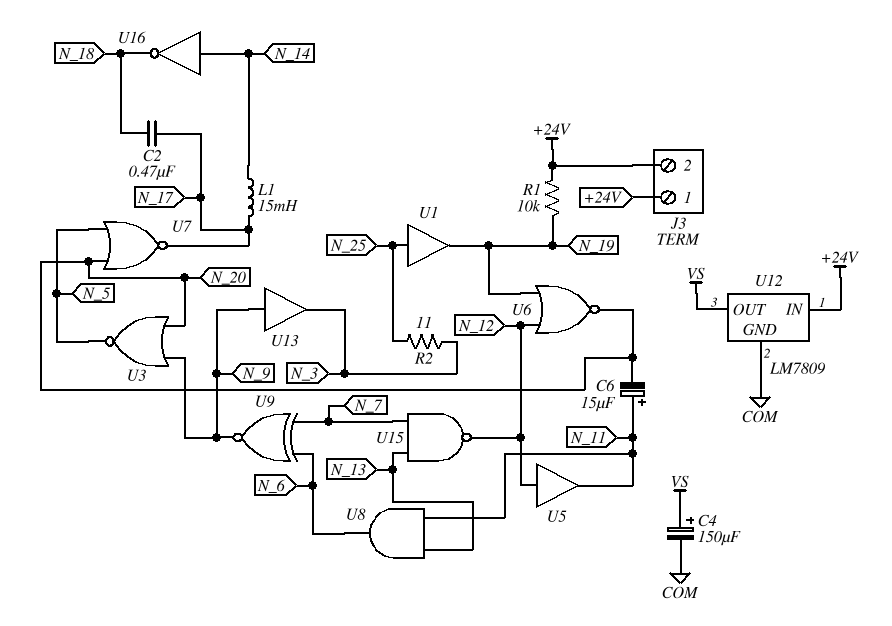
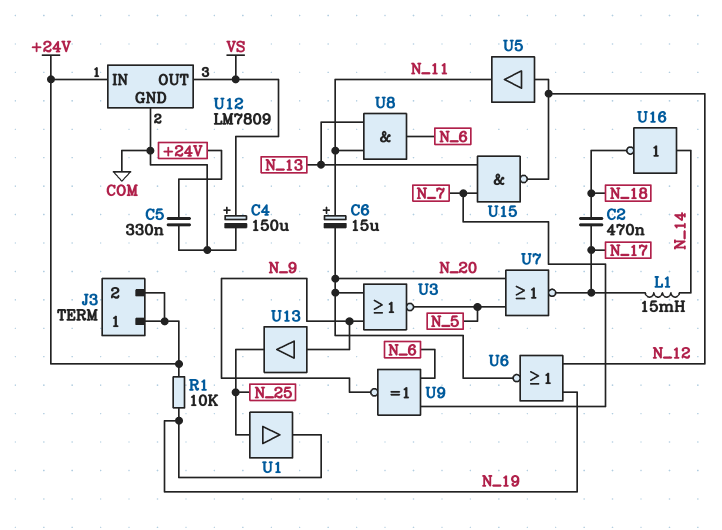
C5: none -> 330nF (+24V, COM)
R2: 11 (N_3, N_25) -> none
U13: buffer (in N_9, out N_3) -> buffer (in N_9, out N_25)

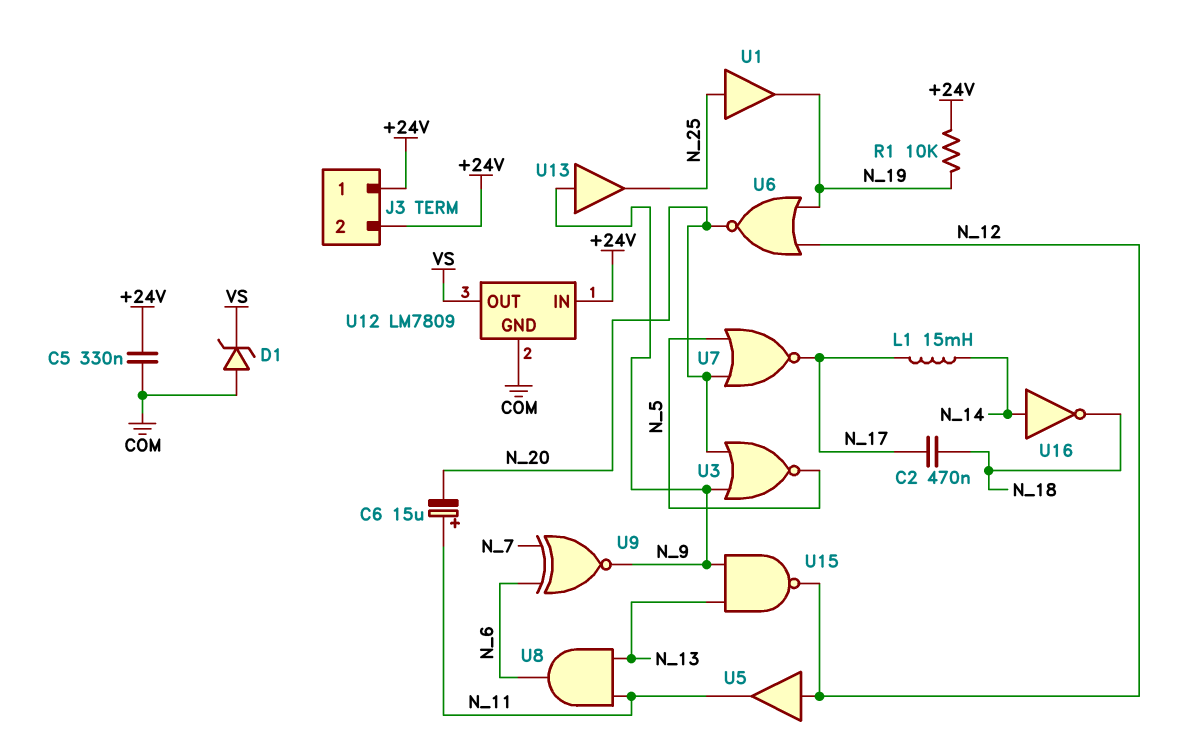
C4: 150uF (plus VS, minus COM) -> none
D1: none -> zener (A COM, K VS)
U15: NAND (in N_7, in N_13, out N_12) -> NAND (in N_9, in N_13, out N_12)

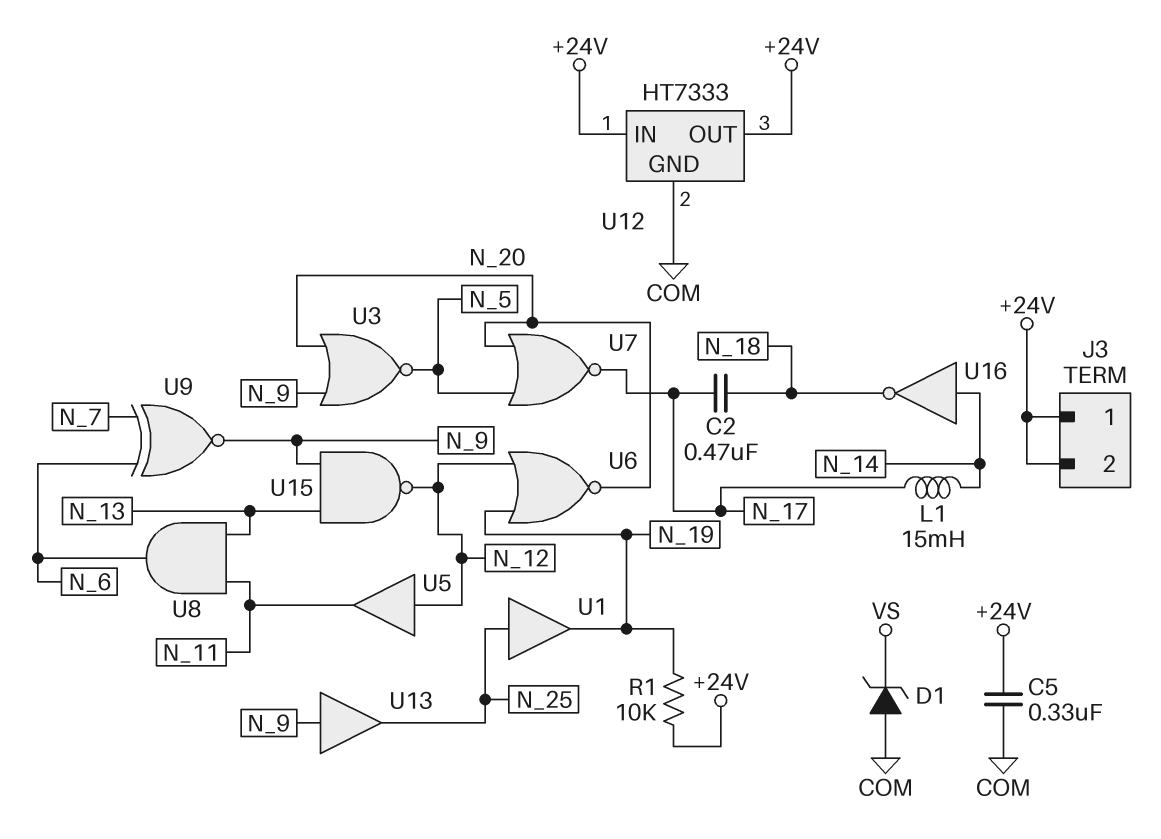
C6: 15uF (plus N_11, minus N_20) -> none
U12: LM7809 -> HT7333
U12 pin OUT: VS -> +24V

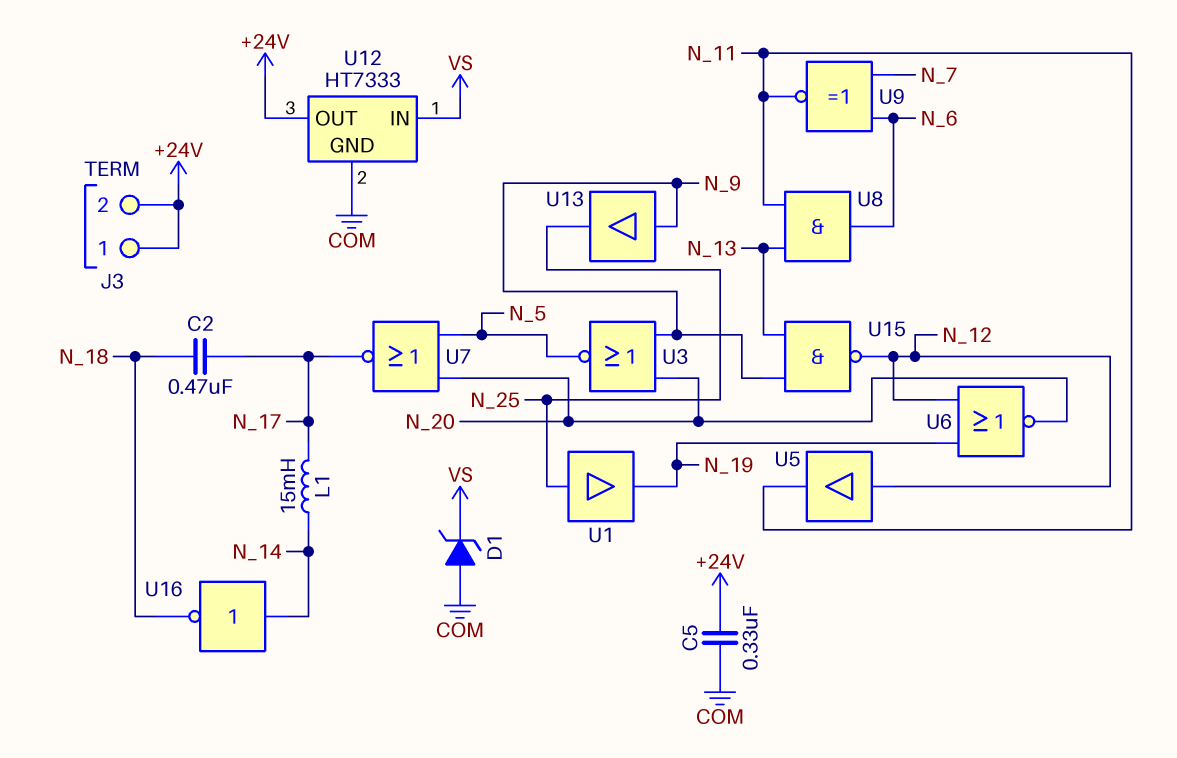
R1: 10k (+24V, N_19) -> none
U9: XNOR (in N_6, in N_7, out N_9) -> XNOR (in N_6, in N_7, out N_11)
U12 pin IN: +24V -> VS

